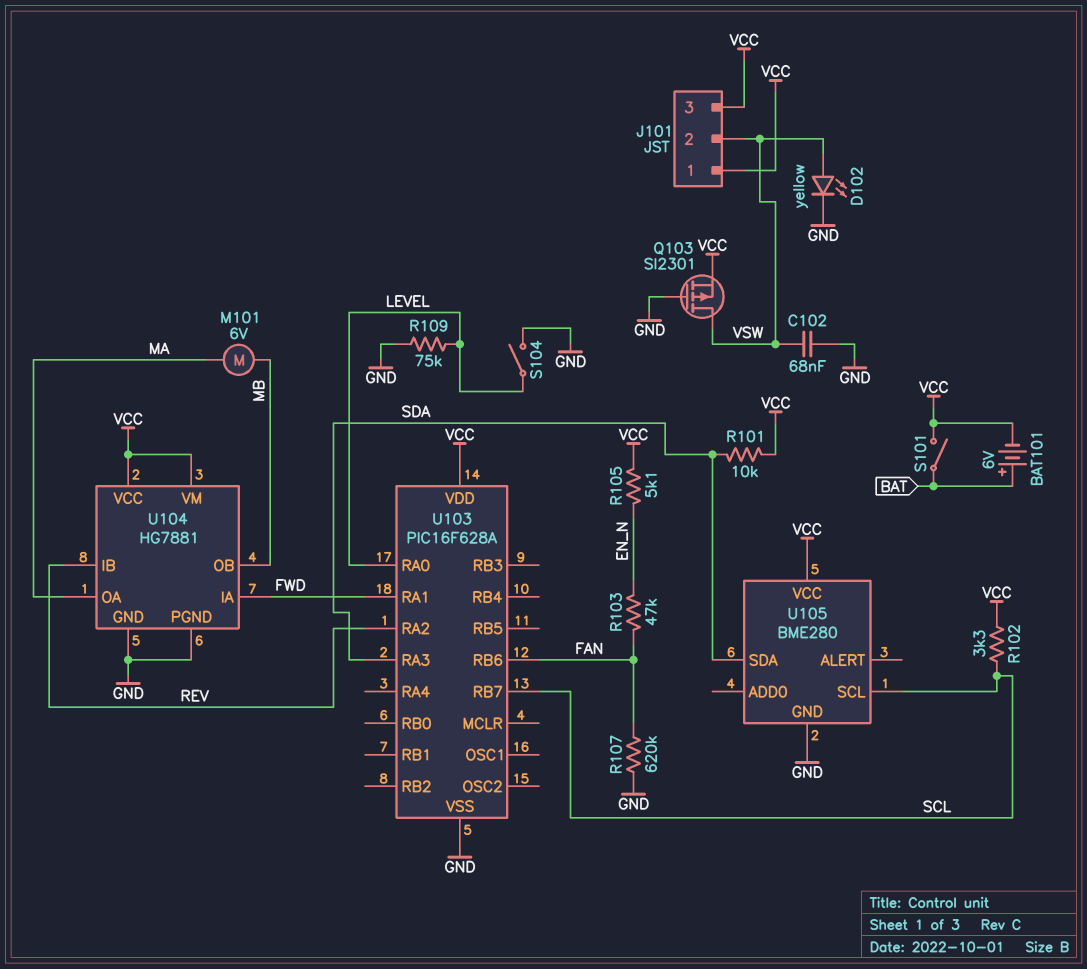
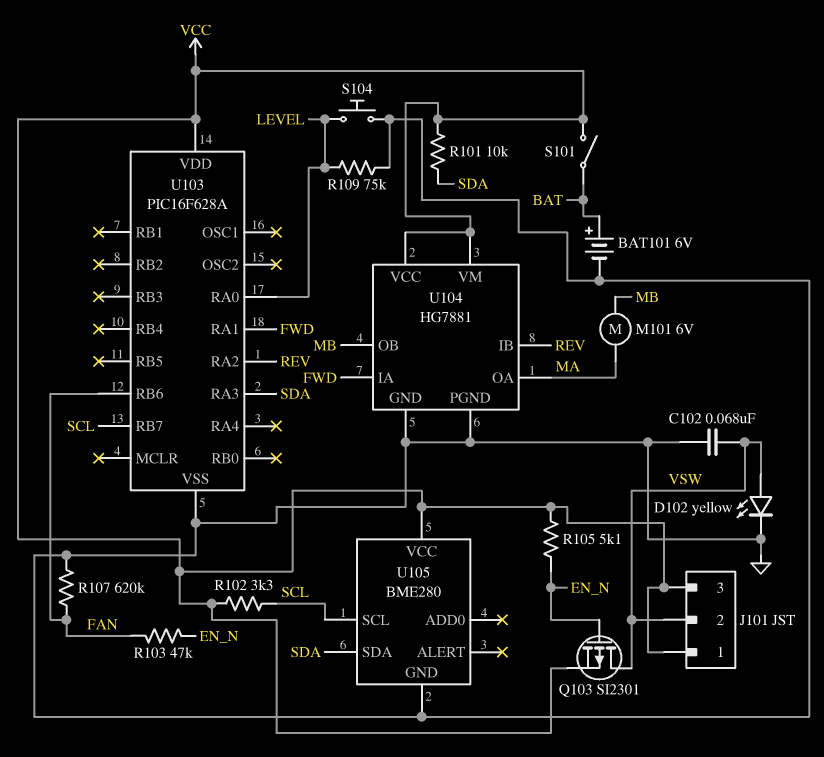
BAT101: 6V (plus BAT, minus VCC) -> 6V (plus BAT, minus GND)
Q103: PMOS SI2301 (G GND, D VSW, S VCC) -> PMOS SI2301 (G EN_N, D VSW, S VCC)
S104: switch (GND, LEVEL) -> button (GND, LEVEL)

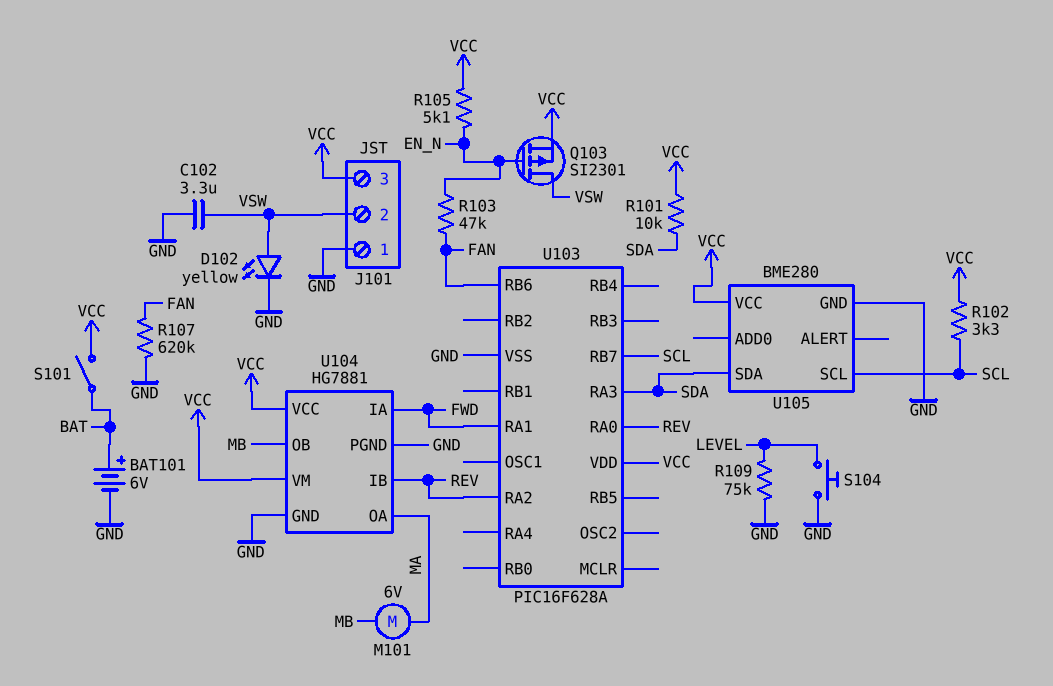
C102: 68nF (GND, VSW) -> 3.3uF (GND, VSW)
J101 pin 1: VCC -> GND
U103 pin RA0: LEVEL -> REV

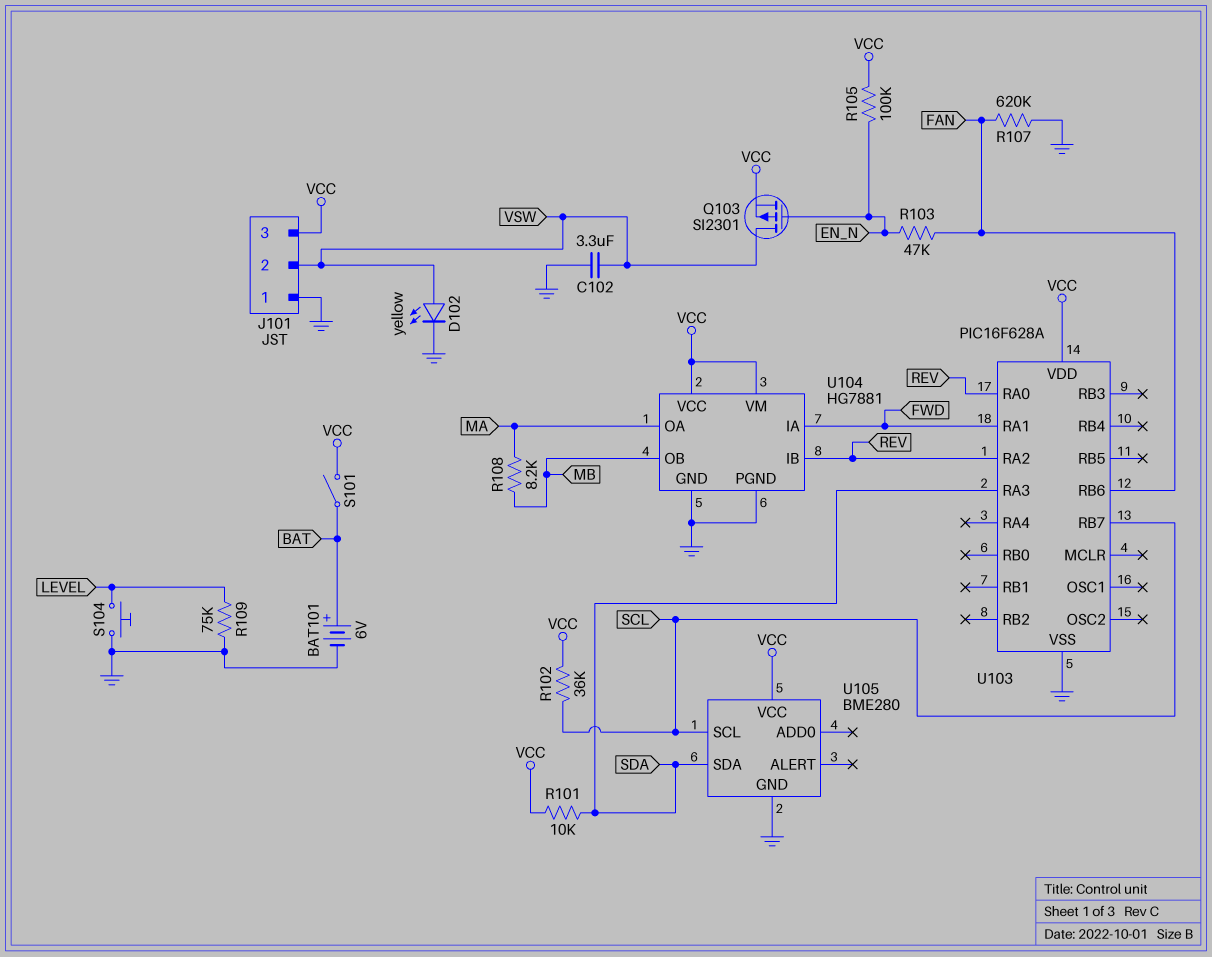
M101: motor 6V (MA, MB) -> none
R102: 3.3k (SCL, VCC) -> 36k (SCL, VCC)
R105: 5.1k (EN_N, VCC) -> 100k (EN_N, VCC)
R108: none -> 8.2k (MA, MB)

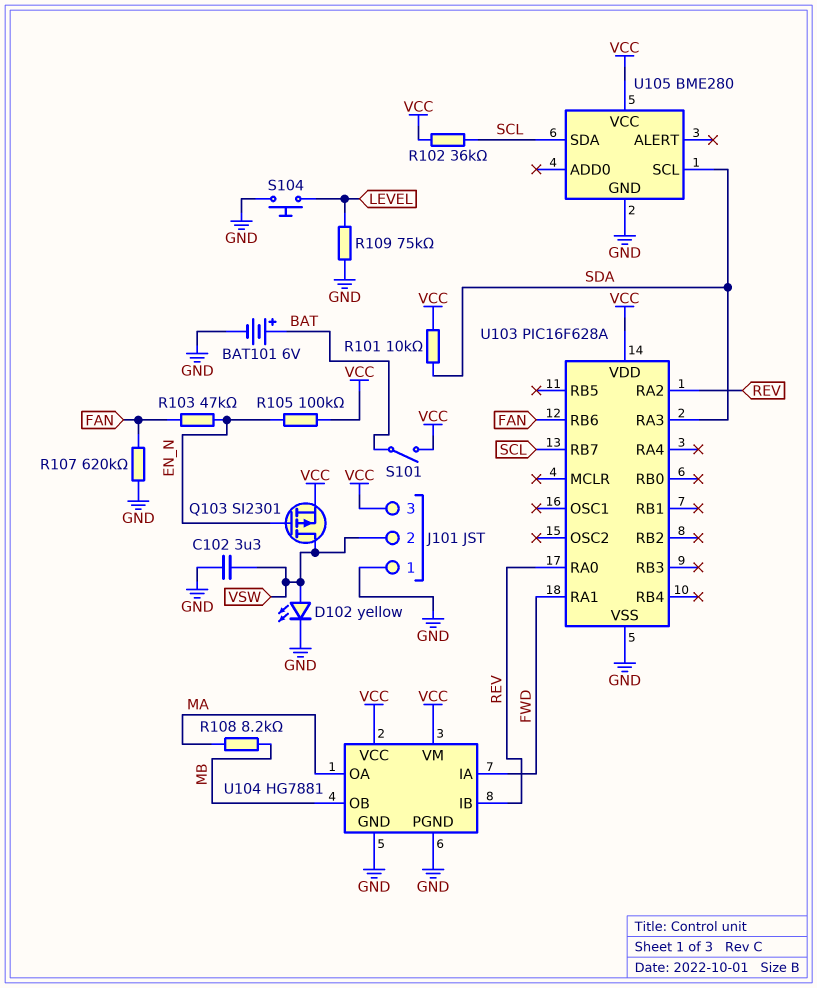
U105 pin SCL: SCL -> SDA
U105 pin SDA: SDA -> SCL

